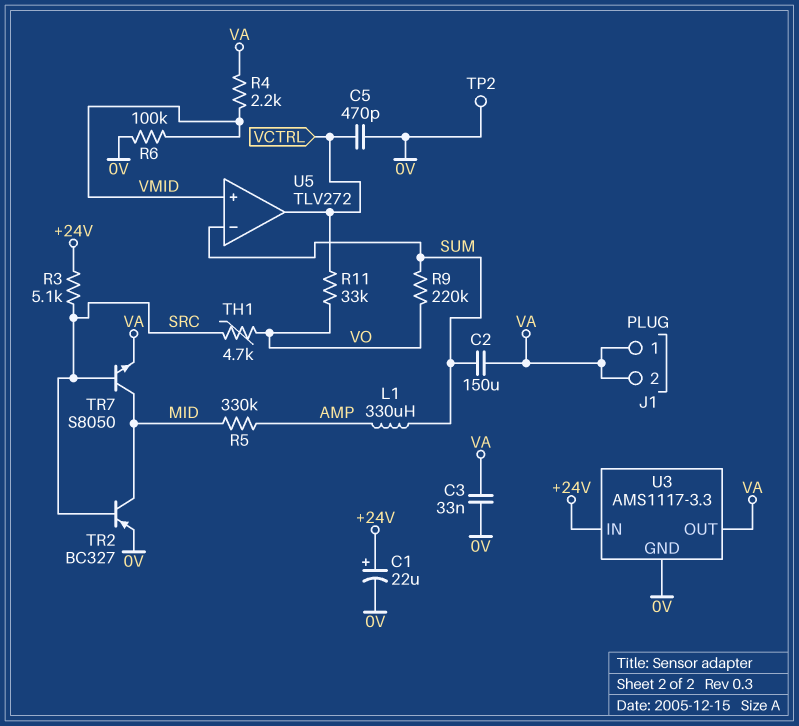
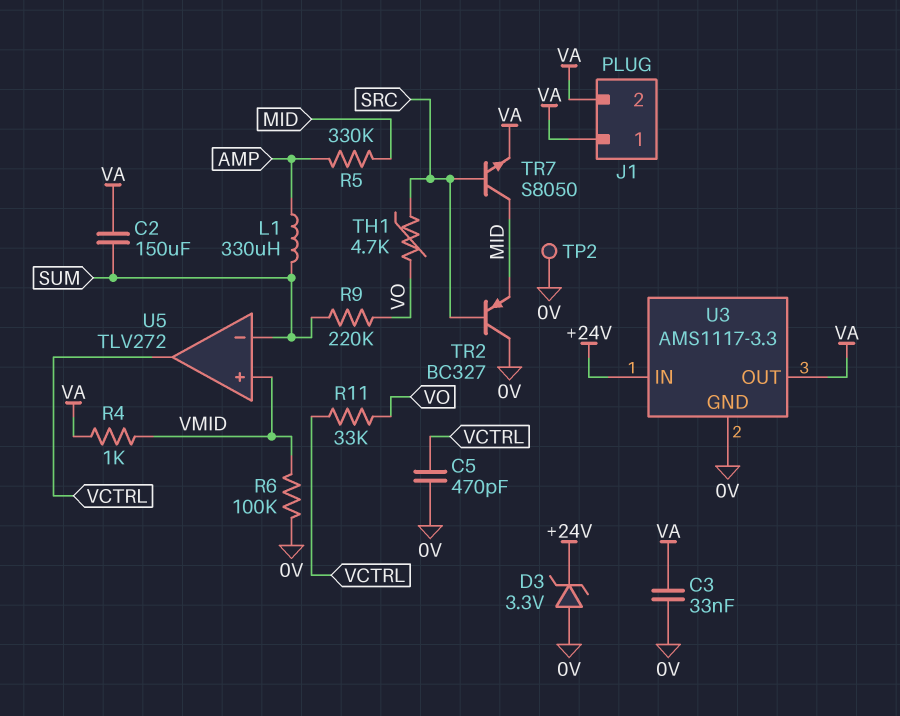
C1: 22uF (plus +24V, minus 0V) -> none
D3: none -> zener 3.3V (A 0V, K +24V)
R3: 5.1k (+24V, SRC) -> none
R4: 2.2k (VA, VMID) -> 1k (VA, VMID)
TR2: PNP BC327 (B SRC, C MID, E 0V) -> PNP BC327 (B SRC, C 0V, E MID)

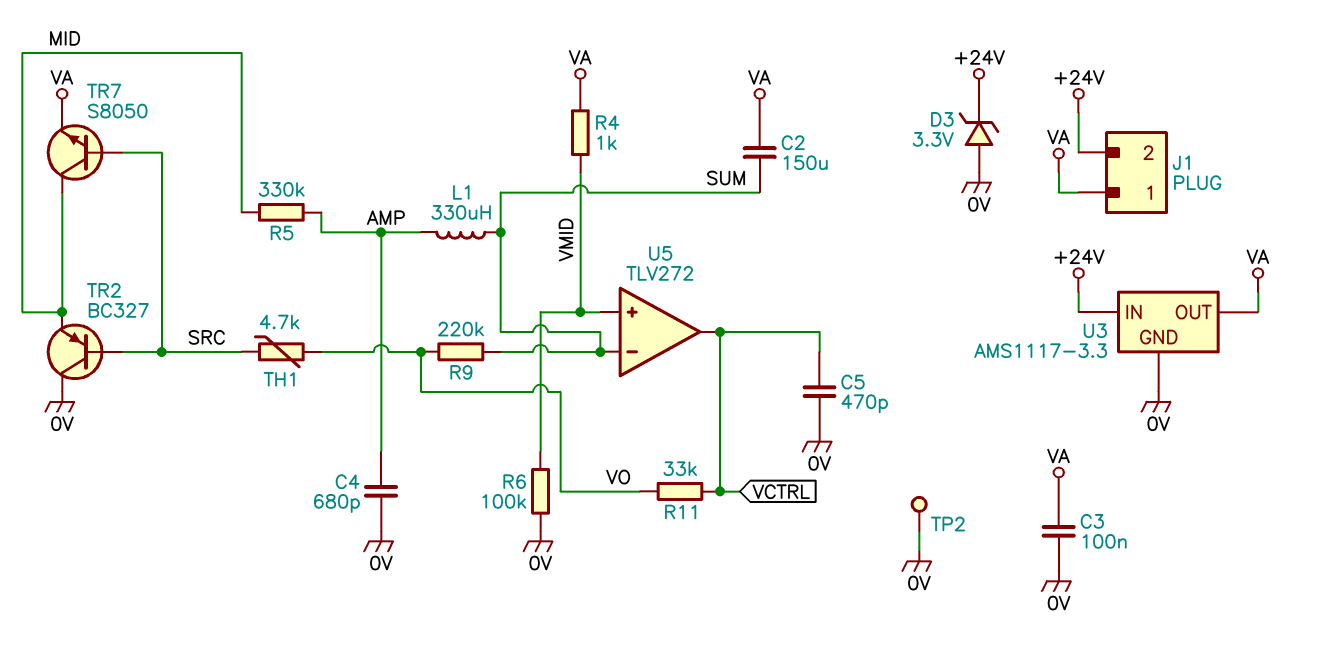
C3: 33nF (0V, VA) -> 100nF (0V, VA)
C4: none -> 680pF (0V, AMP)
J1 pin 2: VA -> +24V

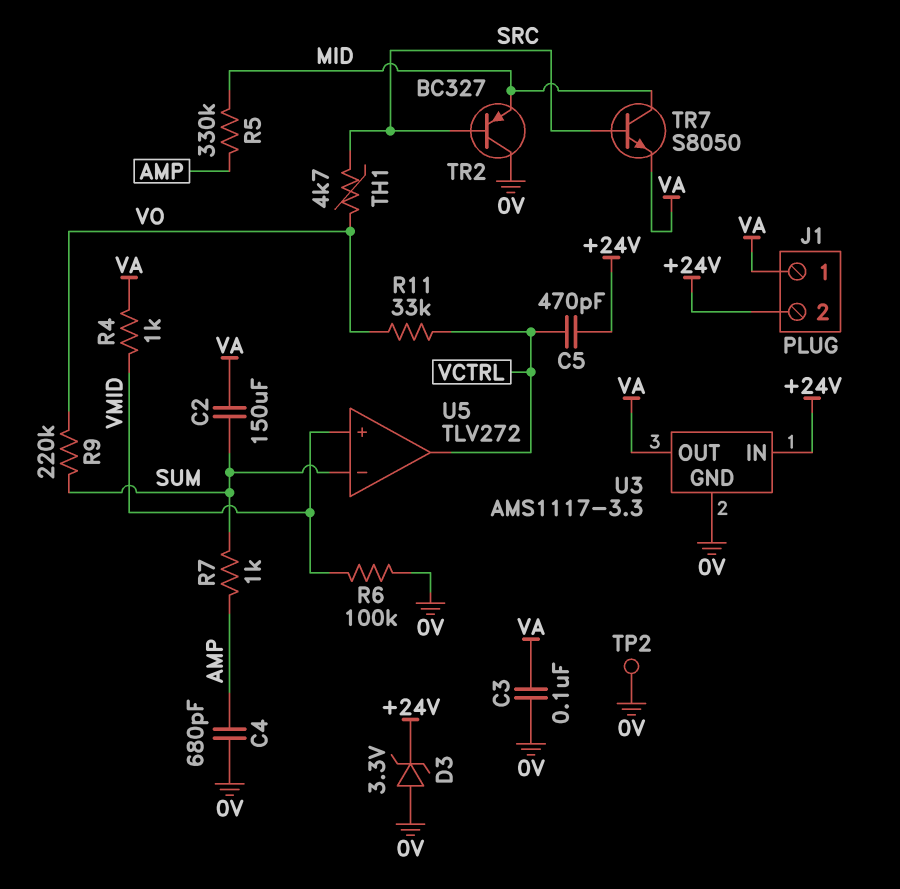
C5: 470pF (0V, VCTRL) -> 470pF (+24V, VCTRL)
L1: 330uH (AMP, SUM) -> none
R7: none -> 1k (AMP, SUM)

